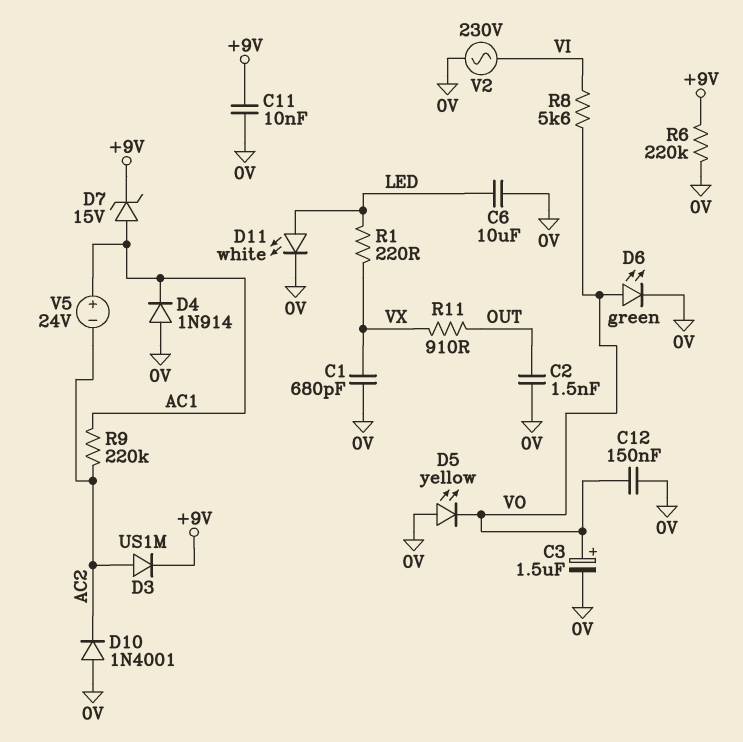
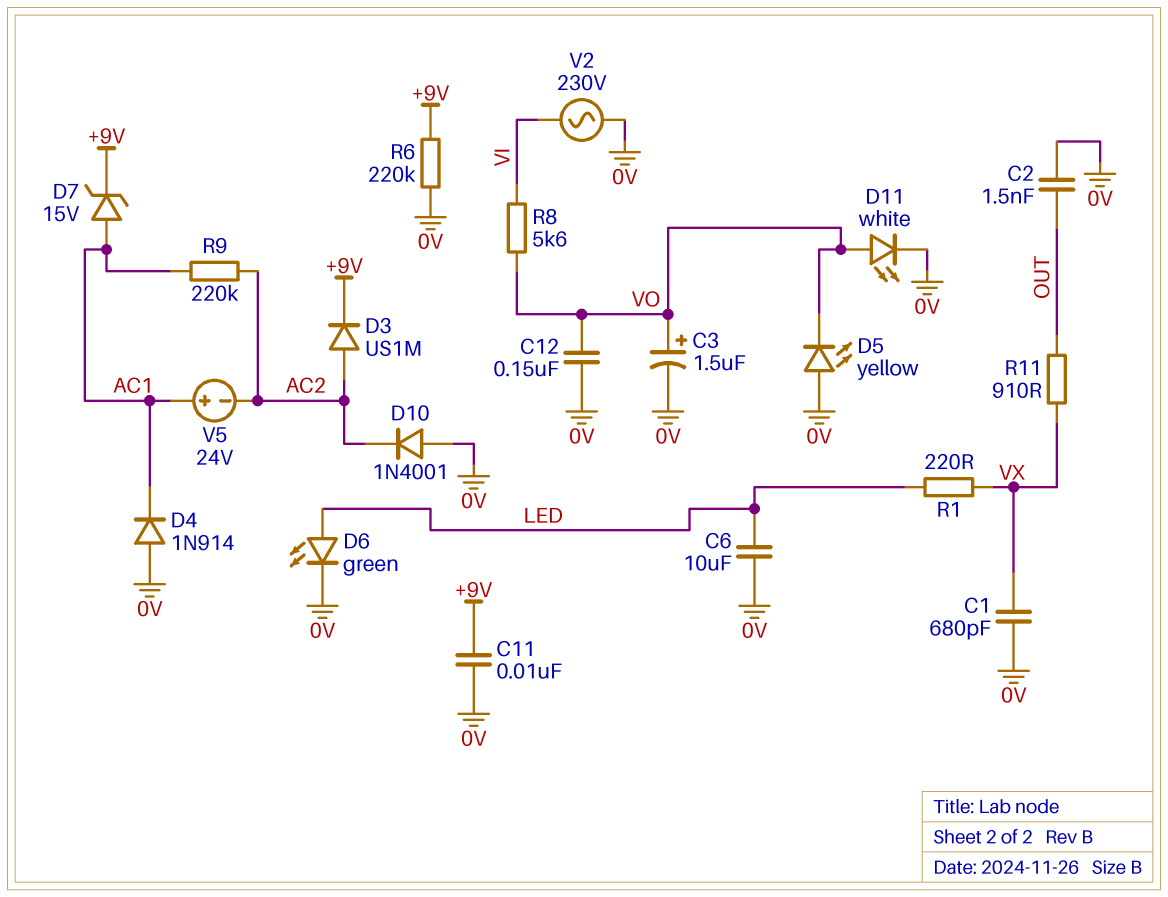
D6: LED green (A VO, K 0V) -> LED green (A LED, K 0V)
D11: LED white (A LED, K 0V) -> LED white (A VO, K 0V)

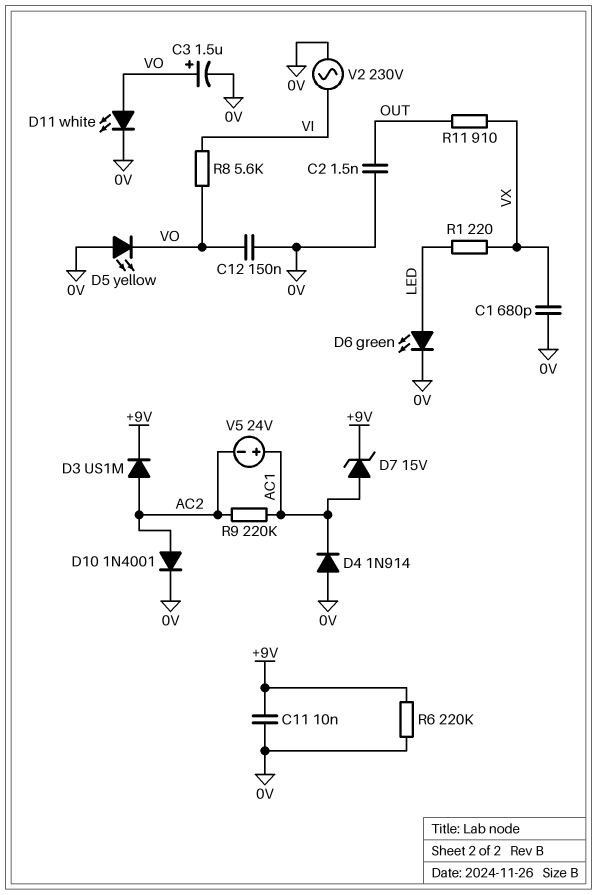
C6: 10uF (0V, LED) -> none
D10: diode 1N4001 (A 0V, K AC2) -> diode 1N4001 (A AC2, K 0V)

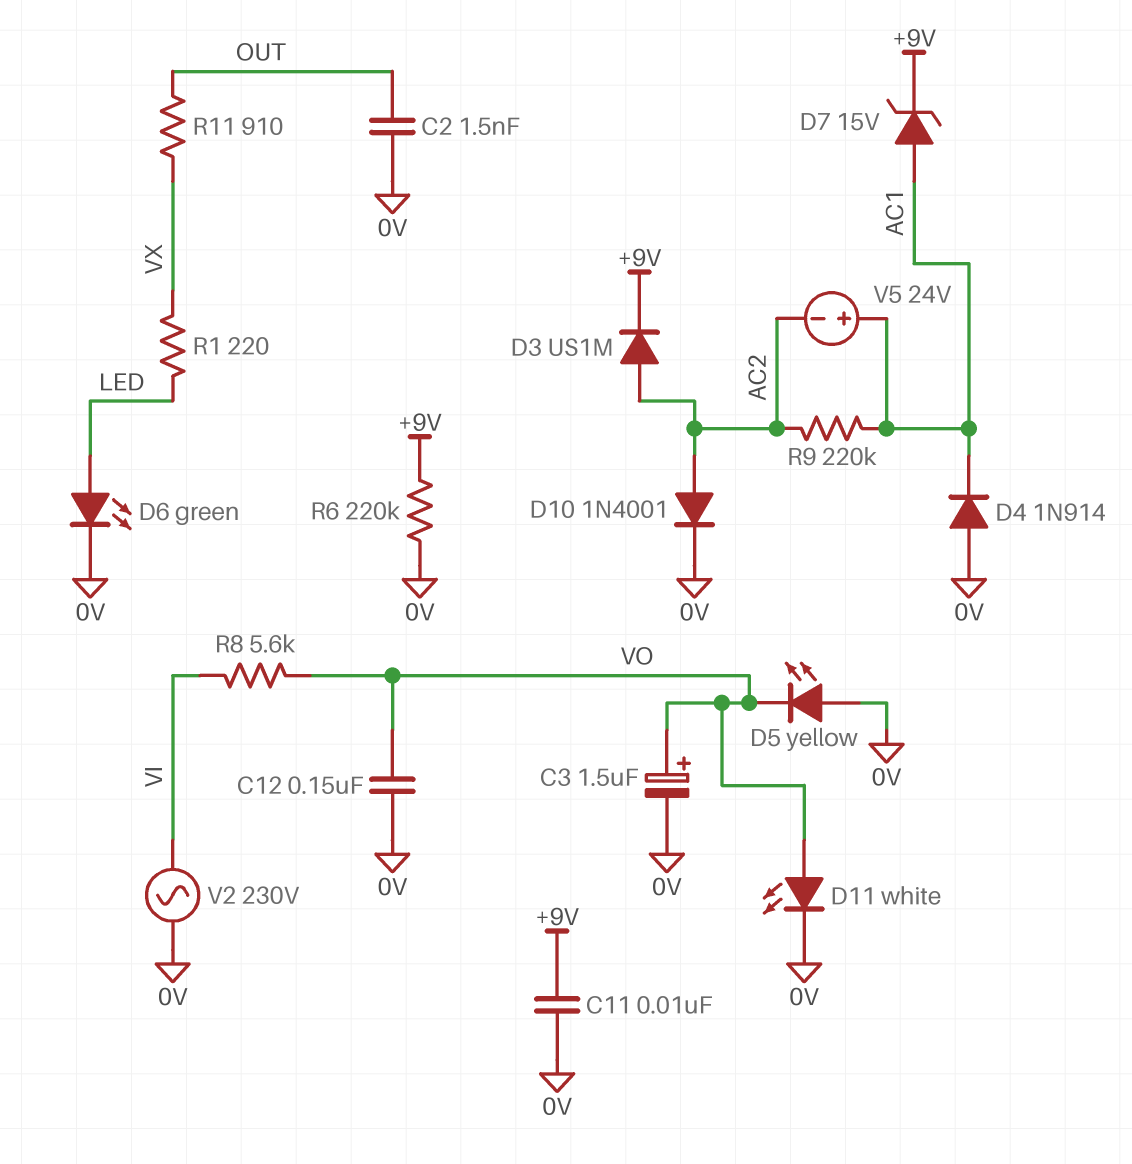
C1: 680pF (0V, VX) -> none

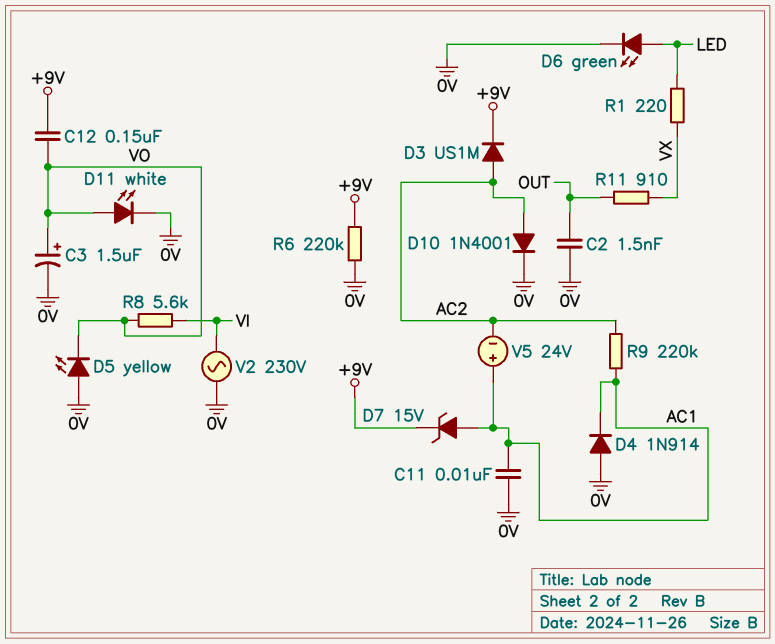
C11: 10nF (+9V, 0V) -> 10nF (0V, AC1)
C12: 150nF (0V, VO) -> 150nF (+9V, VO)

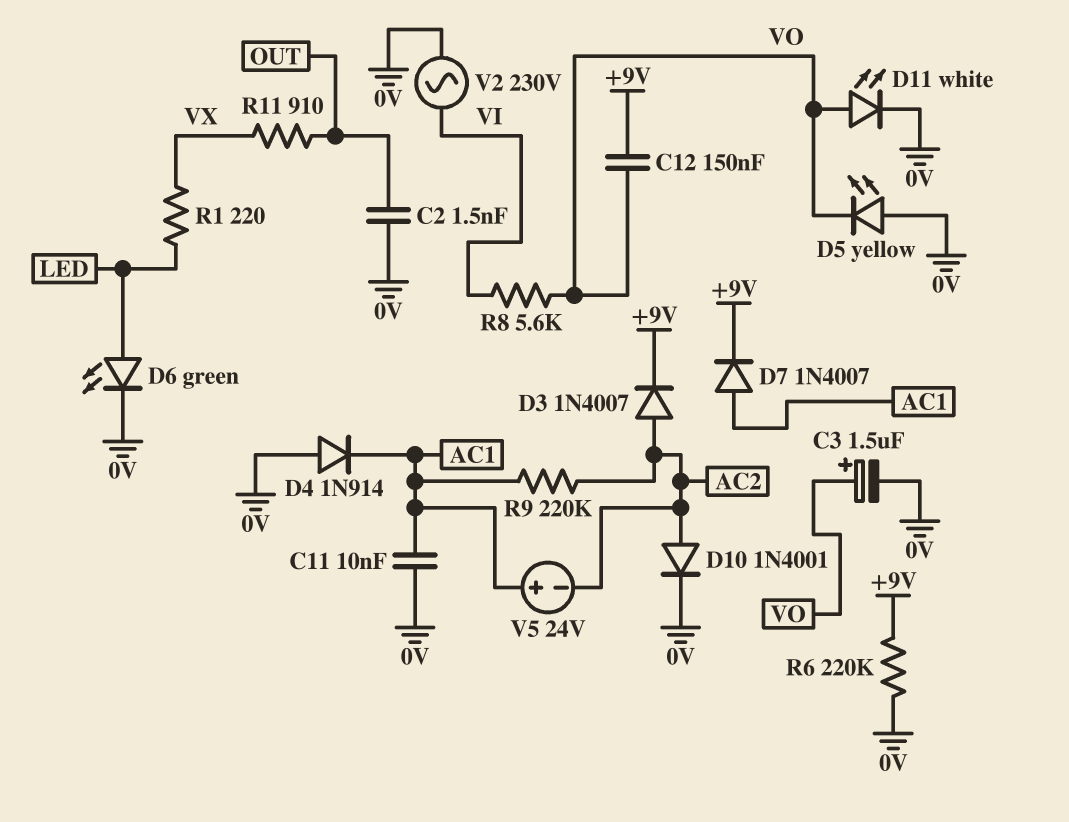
D3: diode US1M (A AC2, K +9V) -> diode 1N4007 (A AC2, K +9V)
D7: zener 15V (A AC1, K +9V) -> diode 1N4007 (A AC1, K +9V)

